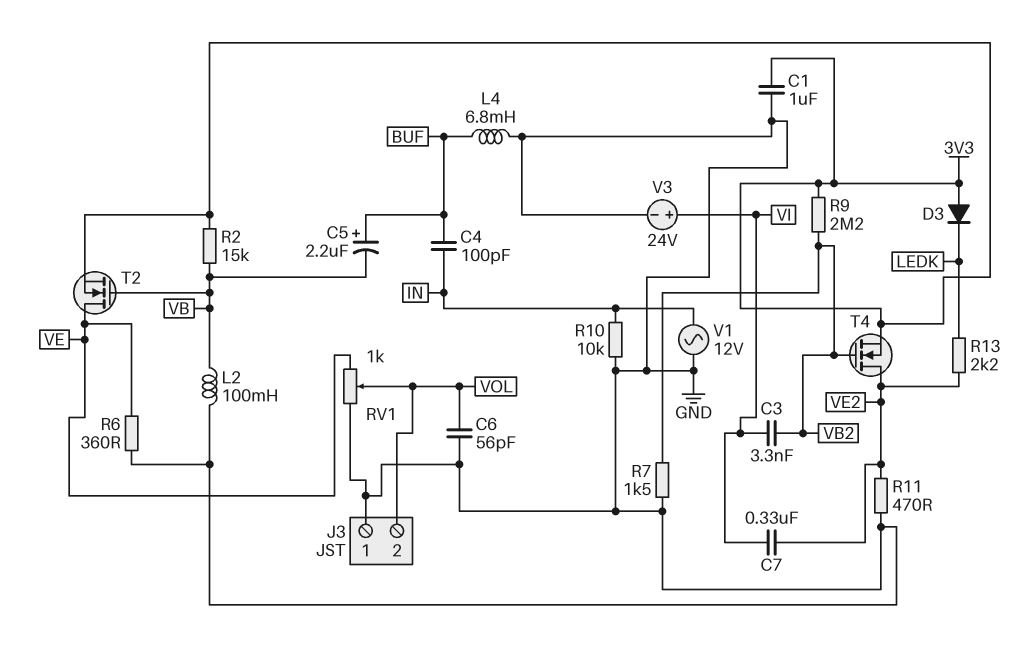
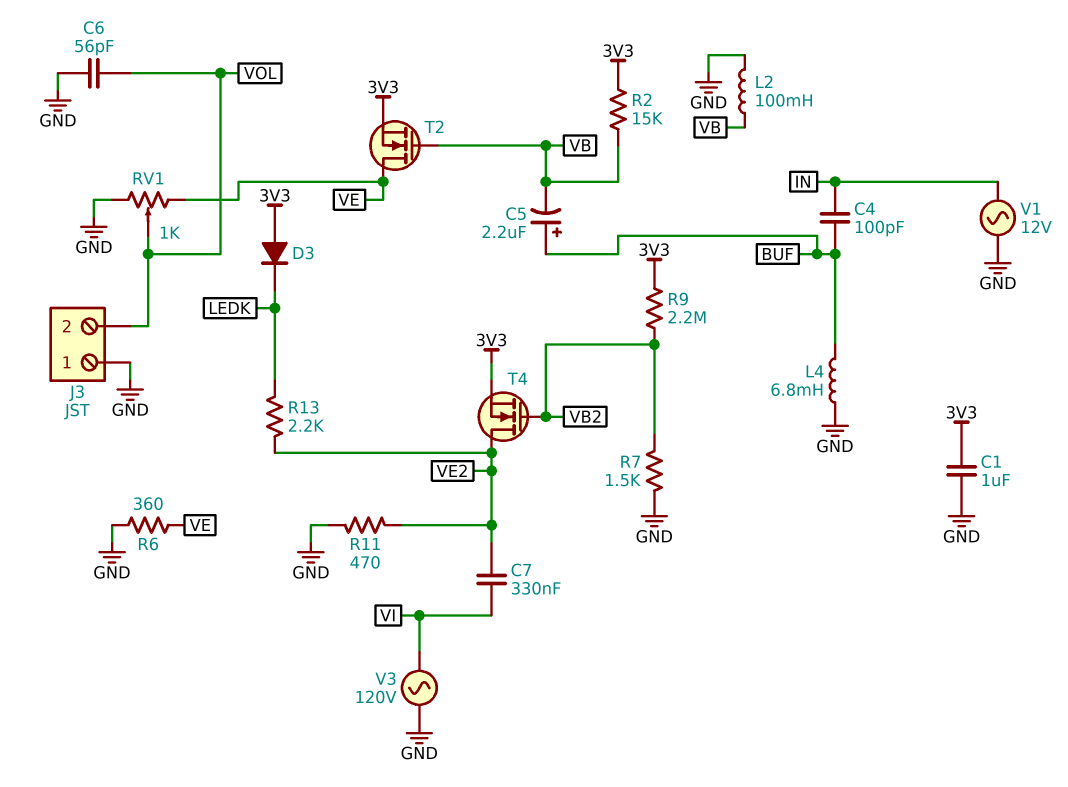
C3: 3.3nF (VB2, VI) -> none
R10: 10k (GND, IN) -> none
V3: 24V (plus VI, minus GND) -> AC 120V (GND, VI)

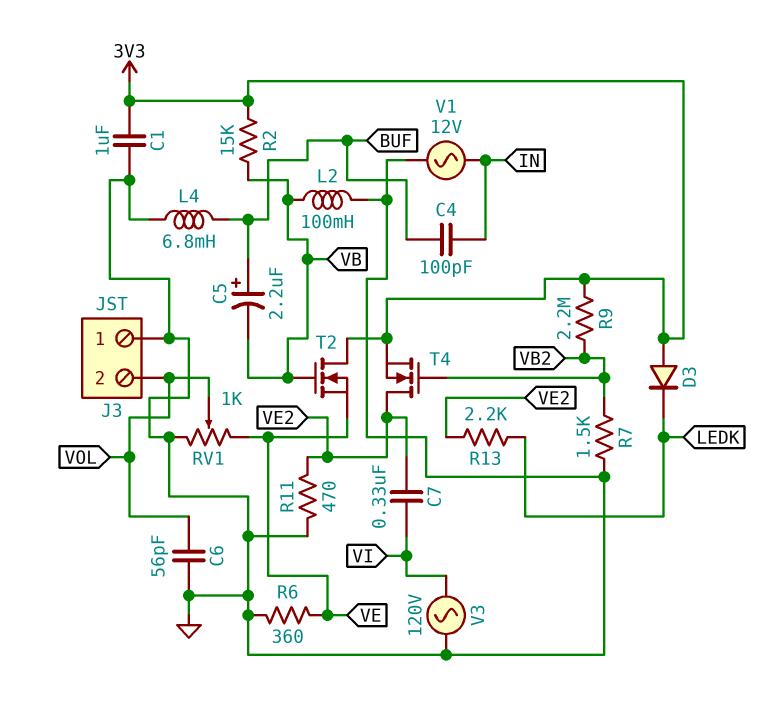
T2: NMOS (G VB, D VE, S 3V3) -> NMOS (G VB, D 3V3, S VE)

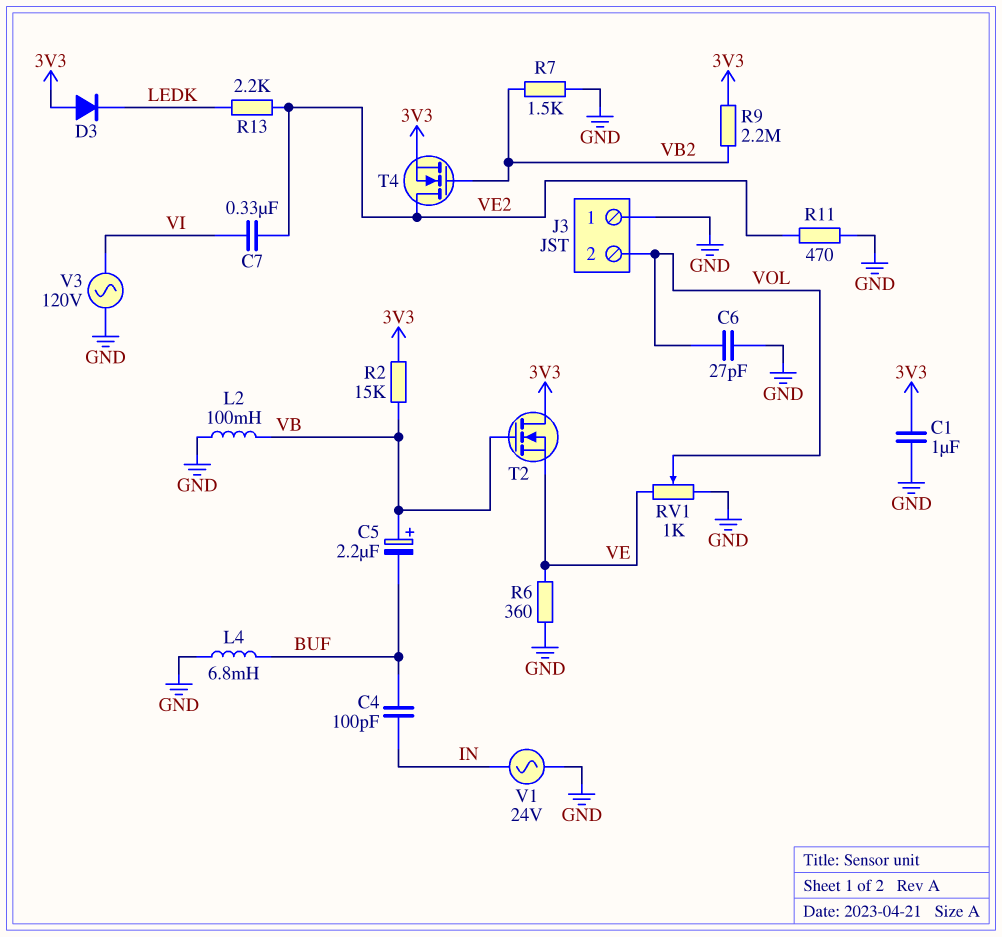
C5: 2.2uF (plus BUF, minus VB) -> 2.2uF (plus VB, minus BUF)
C6: 56pF (GND, VOL) -> 27pF (GND, VOL)
V1: AC 12V (GND, IN) -> AC 24V (GND, IN)

